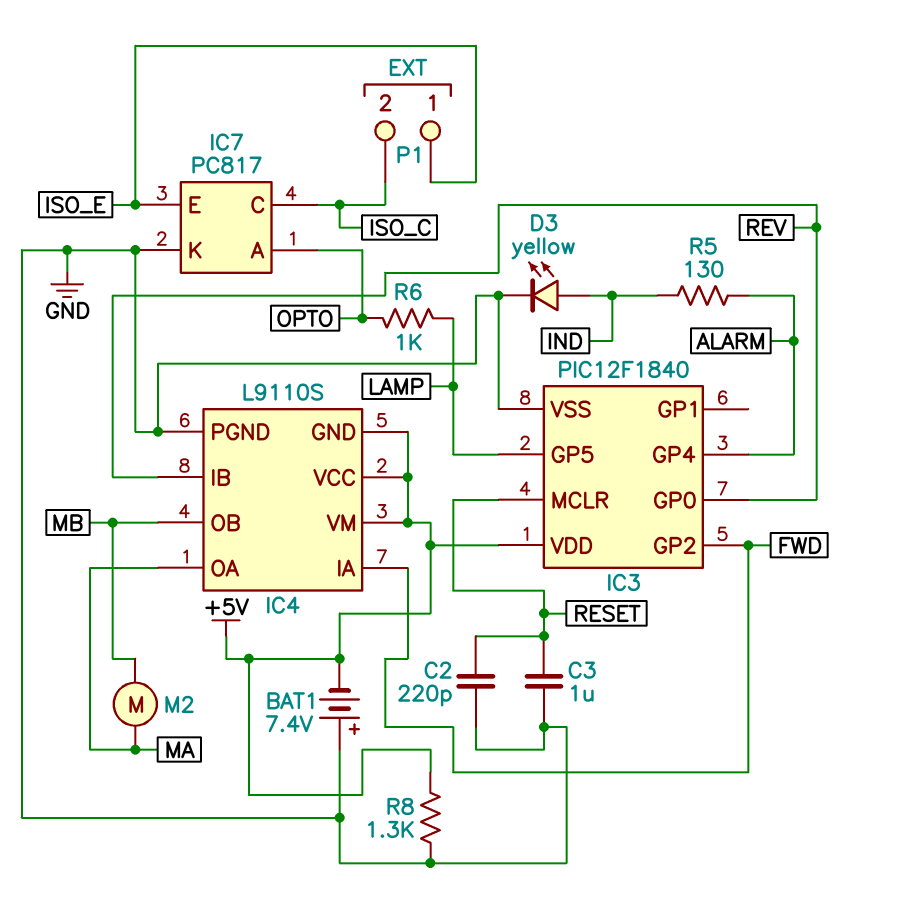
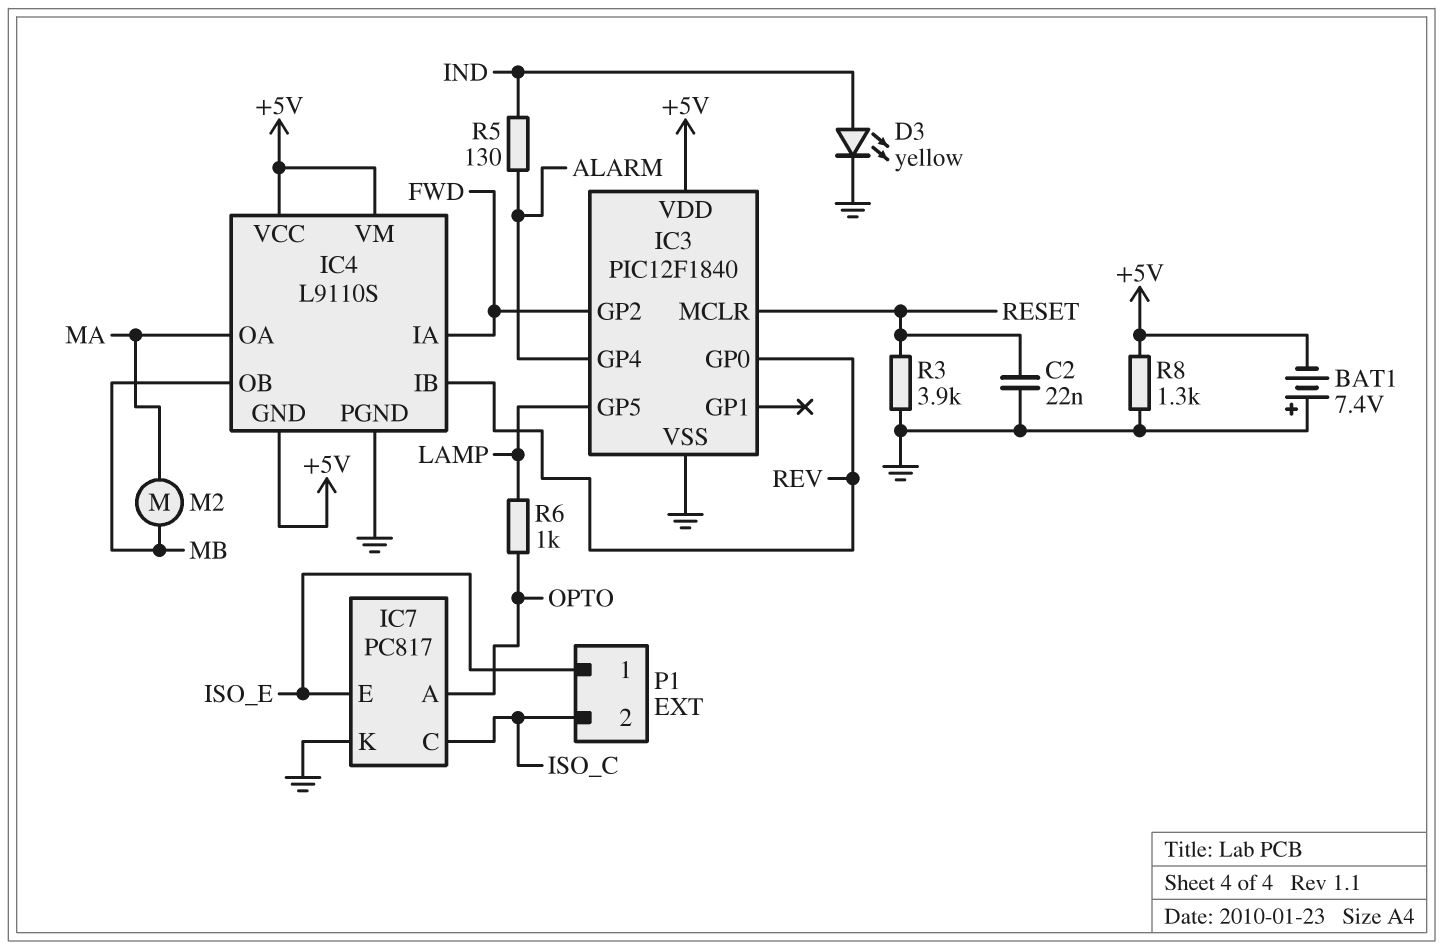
C2: 220pF (GND, RESET) -> 22nF (GND, RESET)
C3: 1uF (GND, RESET) -> none
R3: none -> 3.9k (GND, RESET)

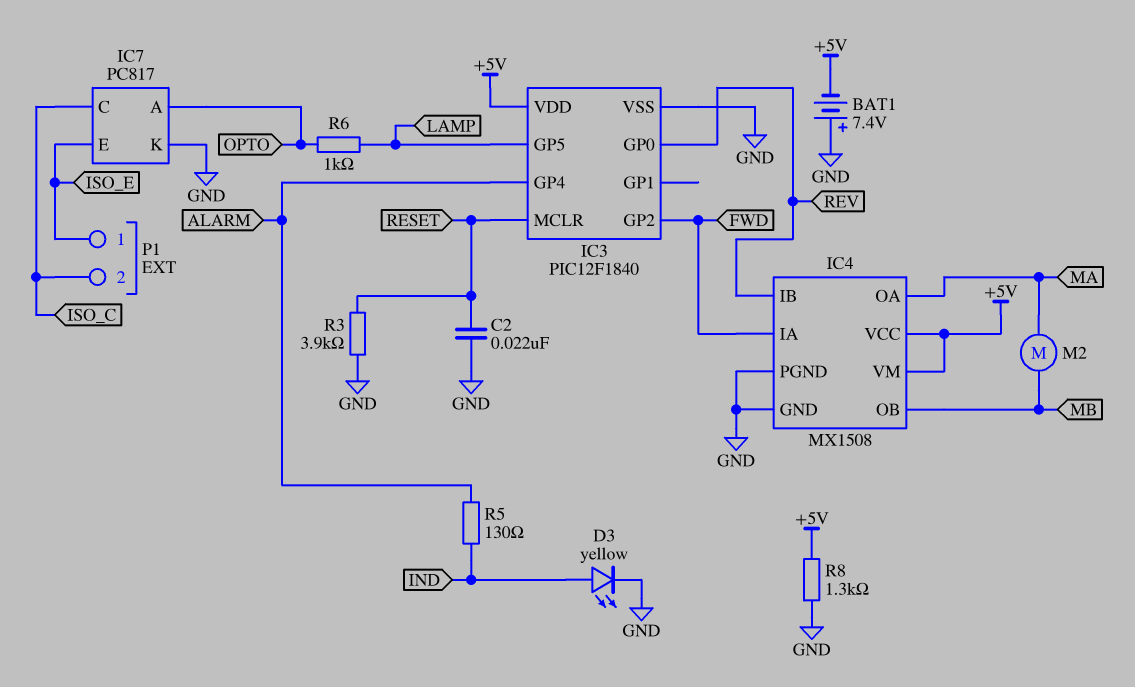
IC4: L9110S -> MX1508
IC4 pin GND: +5V -> GND

